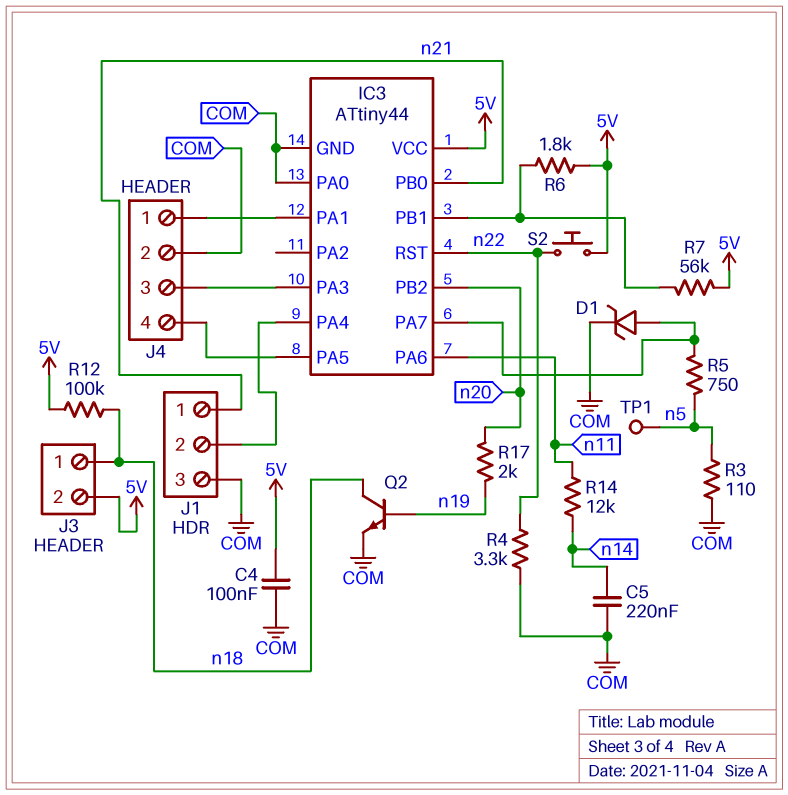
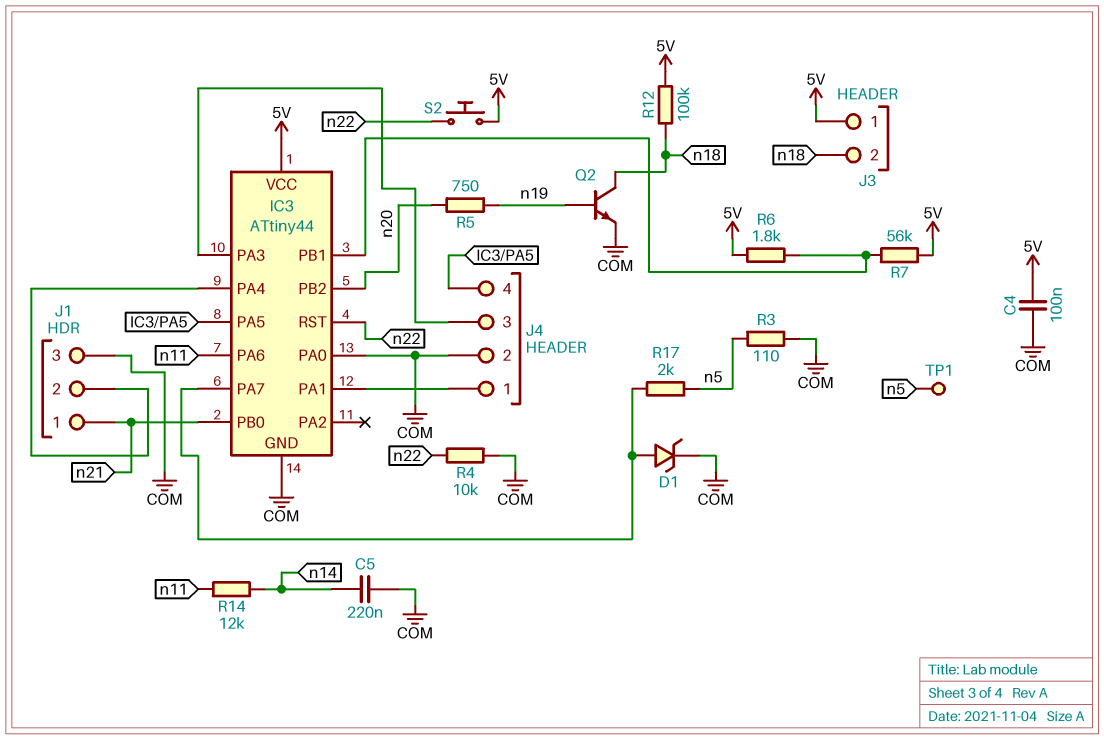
J3 pin 1: n18 -> 5V
J3 pin 2: 5V -> n18
R4: 3.3k (COM, n22) -> 10k (COM, n22)
R5: 750 (IC3/PA7, n5) -> 750 (n19, n20)
R17: 2k (n19, n20) -> 2k (IC3/PA7, n5)

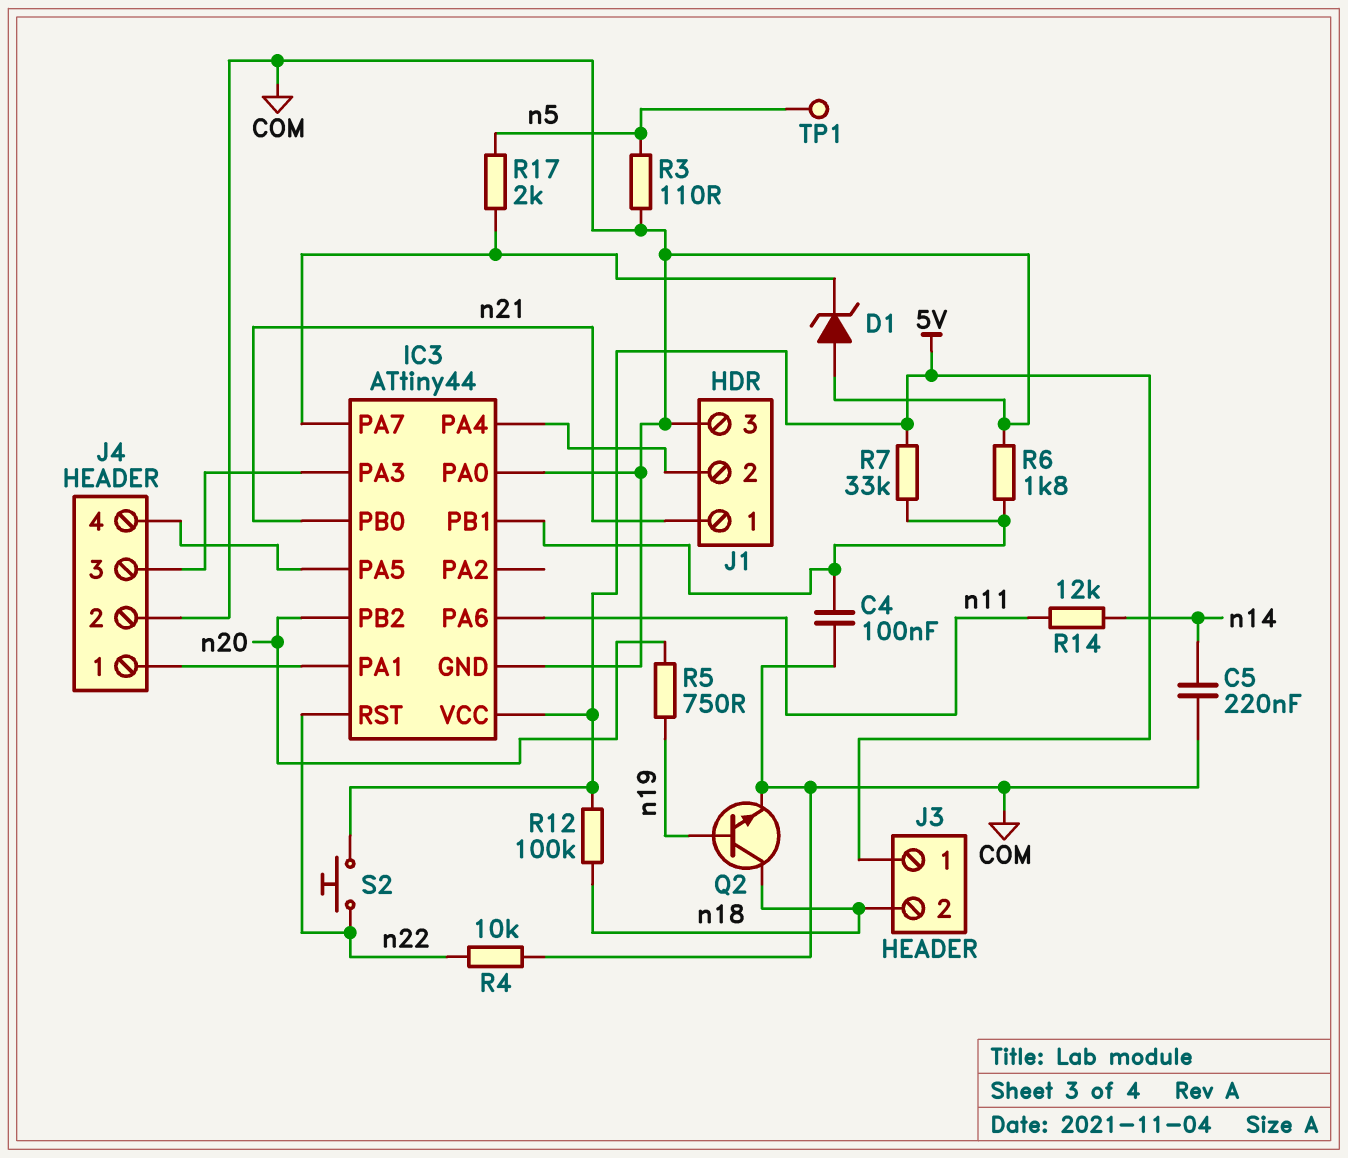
C4: 100nF (5V, COM) -> 100nF (COM, IC3/PB1)
D1: zener (A IC3/PA7, K COM) -> zener (A COM, K IC3/PA7)
R6: 1.8k (5V, IC3/PB1) -> 1.8k (COM, IC3/PB1)
R7: 56k (5V, IC3/PB1) -> 33k (5V, IC3/PB1)

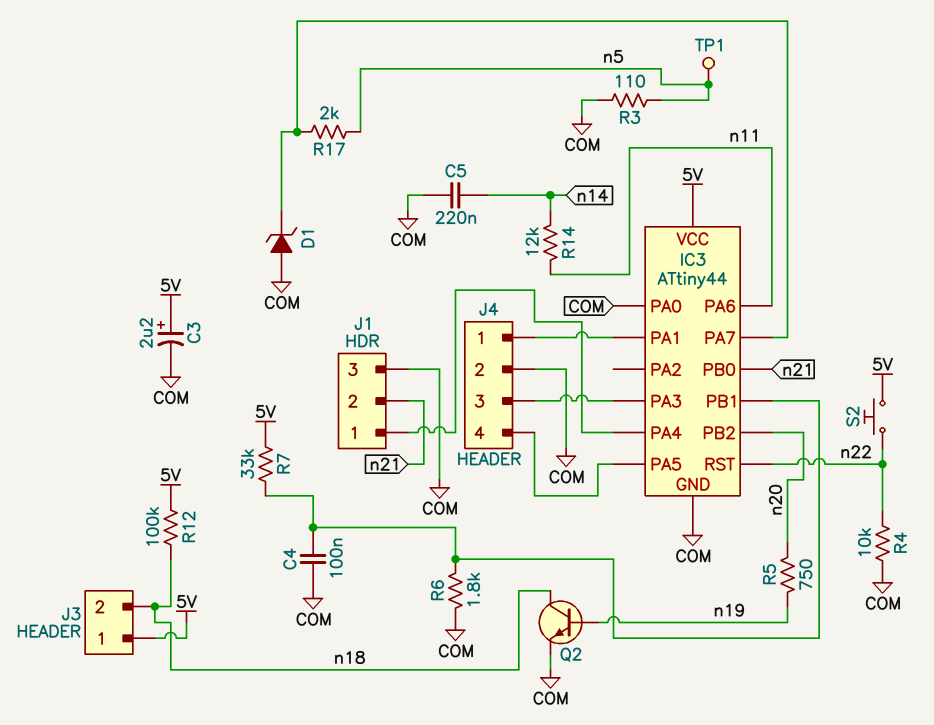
C3: none -> 2.2uF (plus 5V, minus COM)
J1 pin 1: n21 -> IC3/PA4
J1 pin 2: IC3/PA4 -> n21

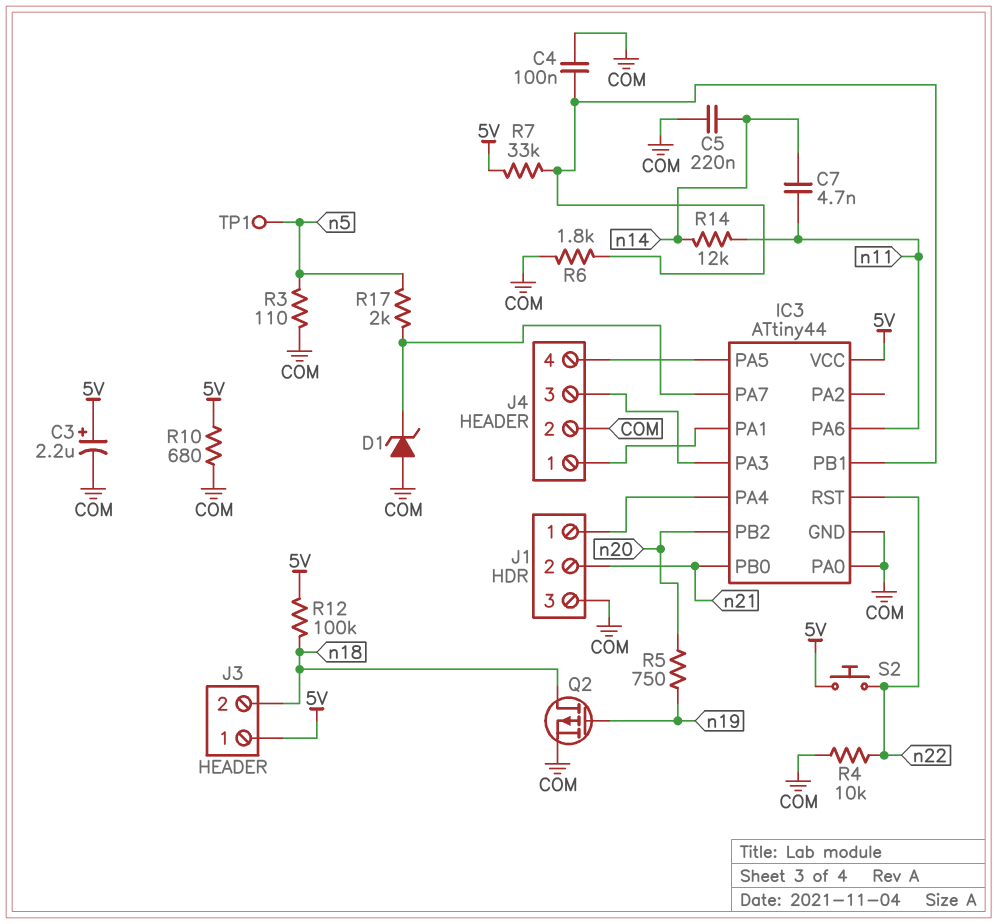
C7: none -> 4.7nF (n11, n14)
Q2: NPN (B n19, C n18, E COM) -> PMOS (G n19, D n18, S COM)
R10: none -> 680 (5V, COM)

